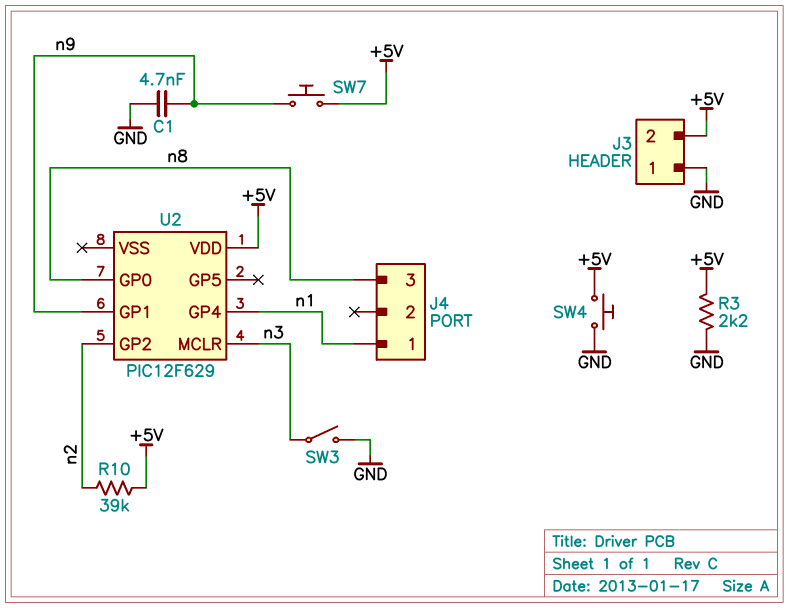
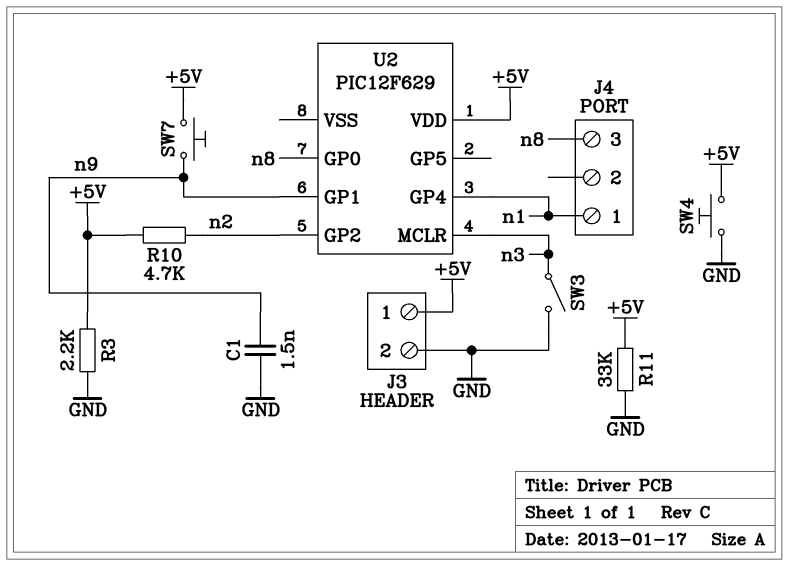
C1: 4.7nF (GND, n9) -> 1.5nF (GND, n9)
J3 pin 1: GND -> +5V
J3 pin 2: +5V -> GND
R10: 39k (+5V, n2) -> 4.7k (+5V, n2)
R11: none -> 33k (+5V, GND)

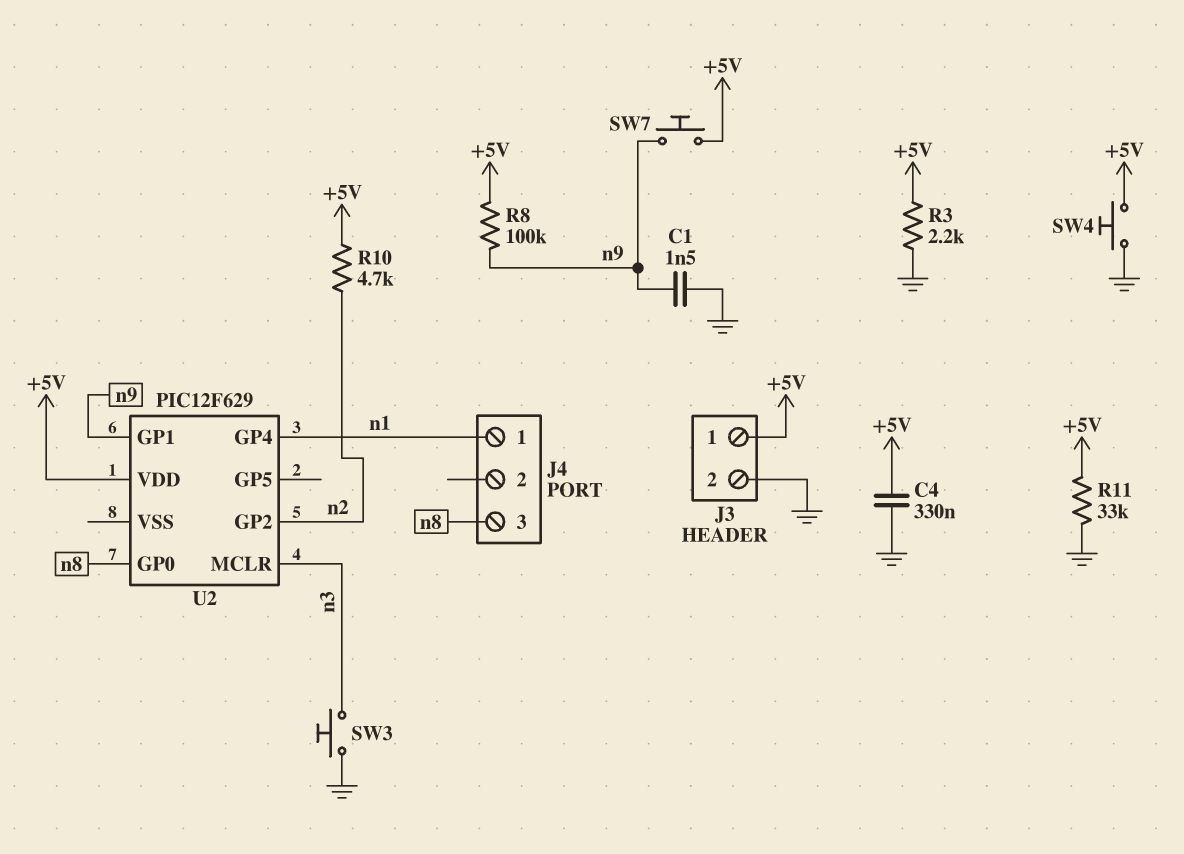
C4: none -> 330nF (+5V, GND)
R8: none -> 100k (+5V, n9)
SW3: switch (GND, n3) -> button (GND, n3)

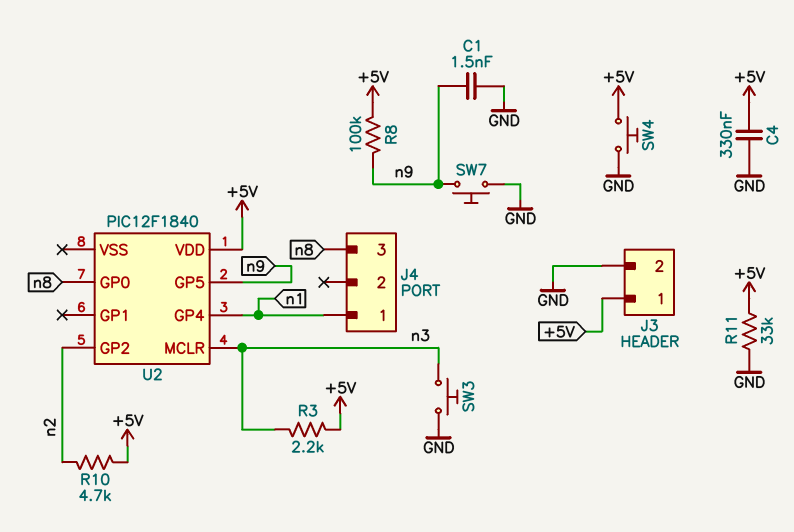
R3: 2.2k (+5V, GND) -> 2.2k (+5V, n3)
SW7: button (+5V, n9) -> button (GND, n9)
U2: PIC12F629 -> PIC12F1840
U2 pin GP1: n9 -> none
U2 pin GP5: none -> n9

